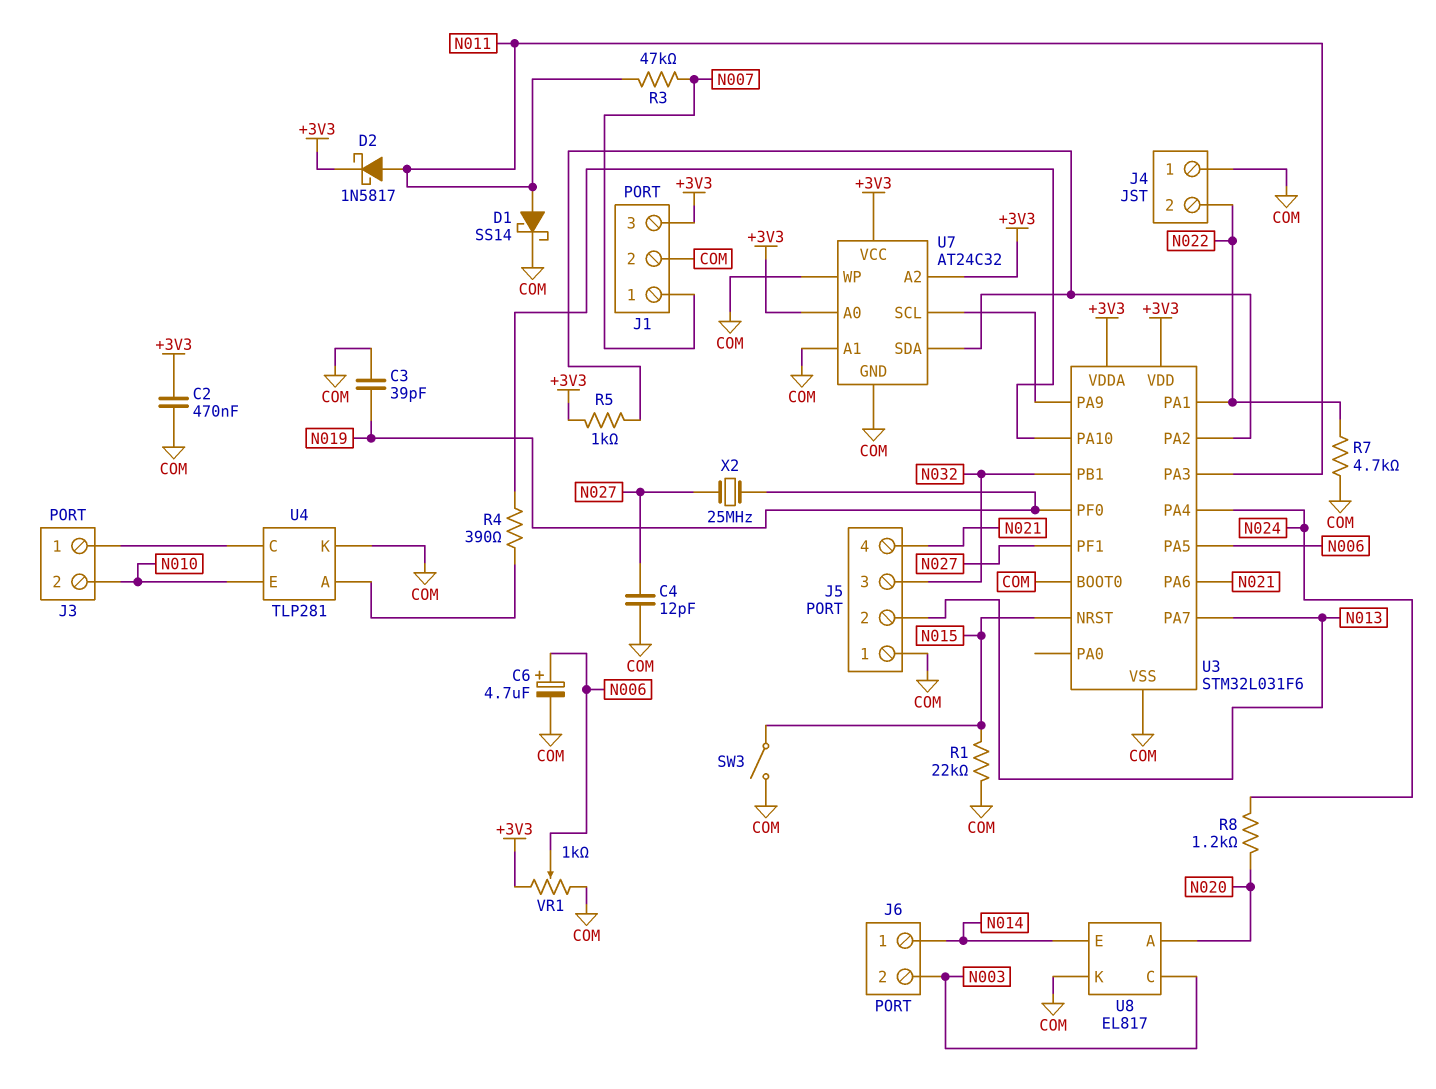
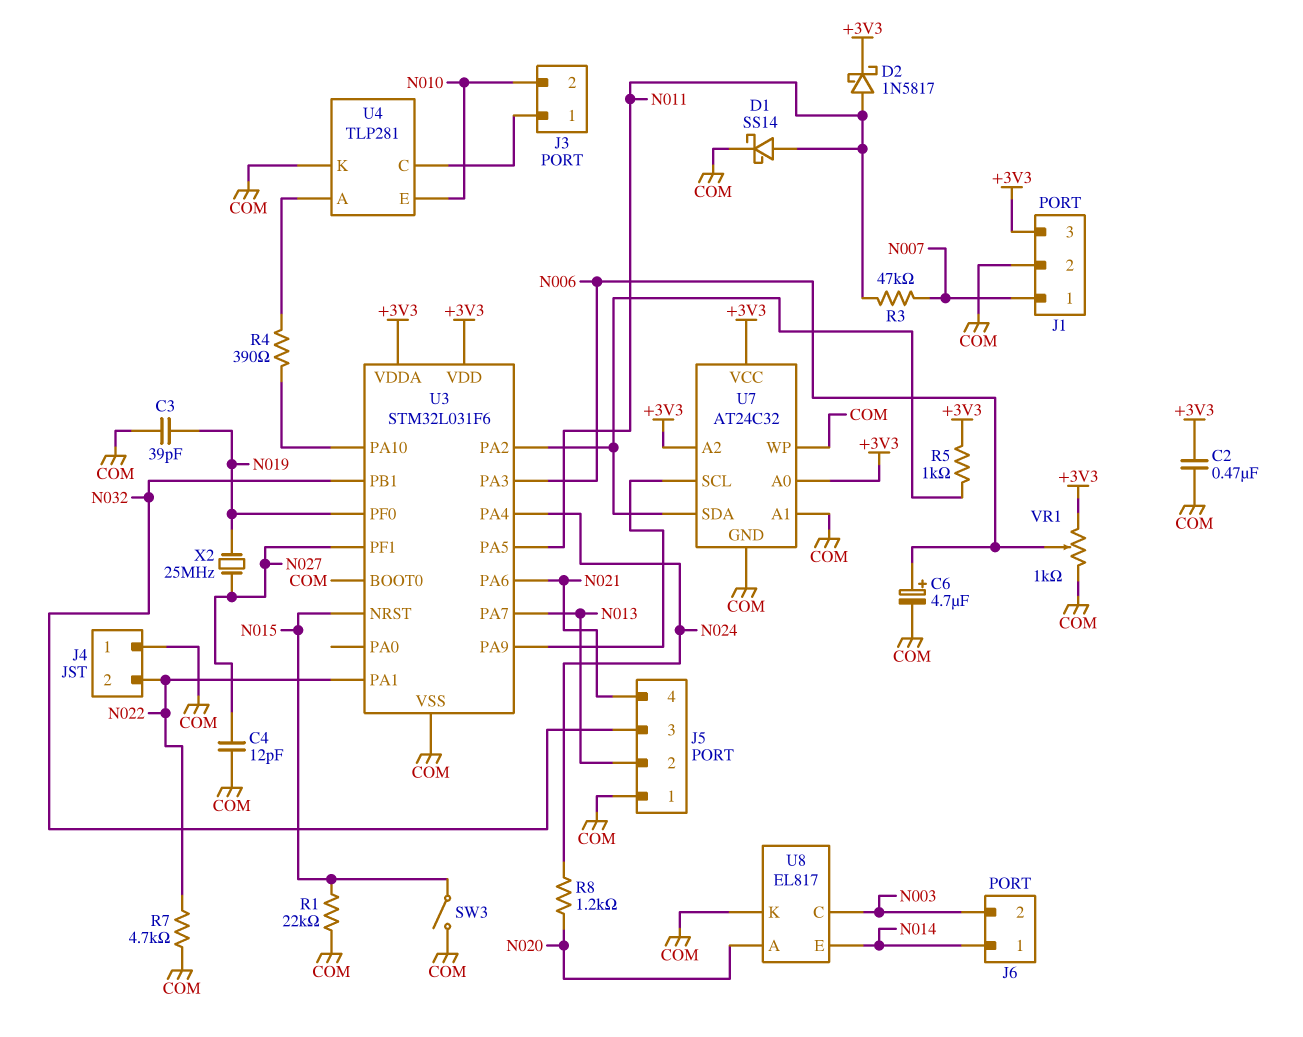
U3 pin PA3: N011 -> N006
U3 pin PA5: N006 -> N011

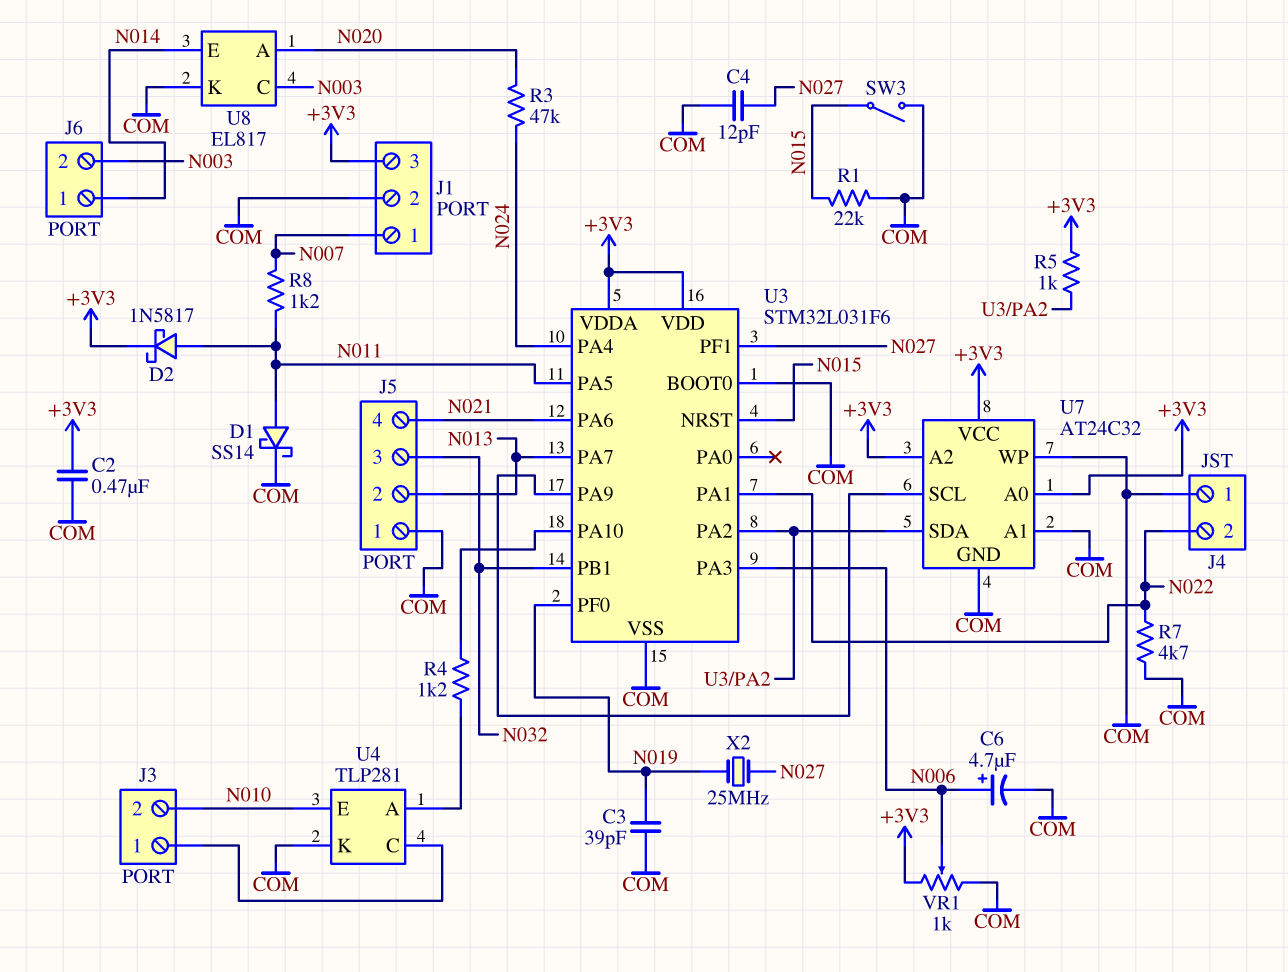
R3: 47k (N007, N011) -> 47k (N020, N024)
R4: 390 (U3/PA10, U4/A) -> 1.2k (U3/PA10, U4/A)
R8: 1.2k (N020, N024) -> 1.2k (N007, N011)

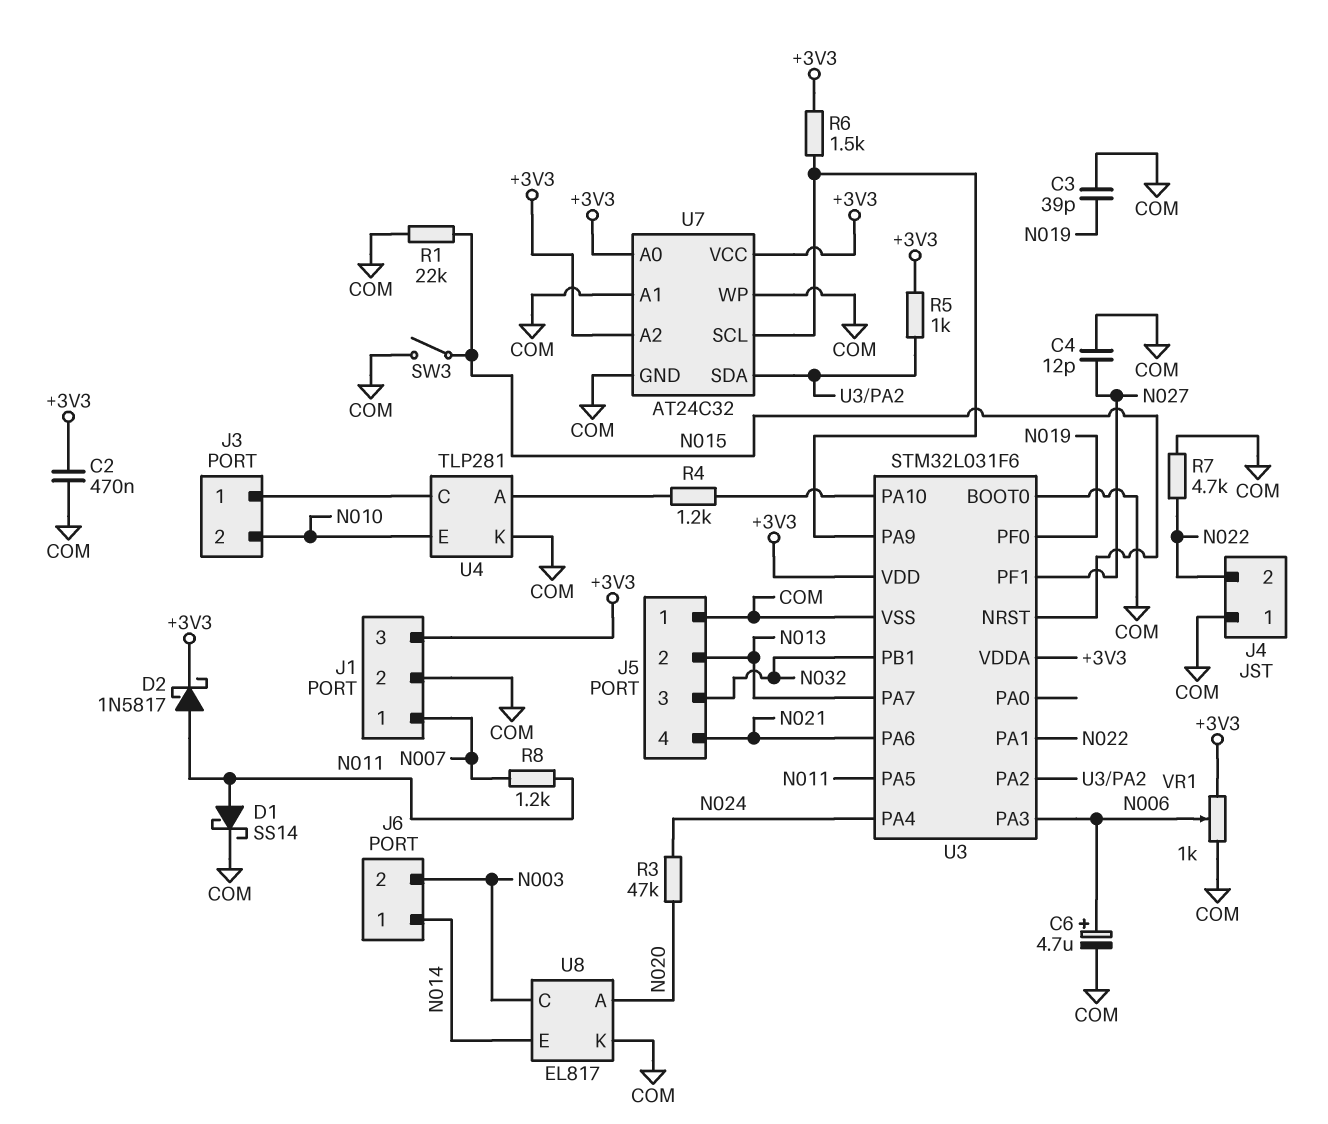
R6: none -> 1.5k (+3V3, U3/PA9)
X2: 25MHz (N019, N027) -> none

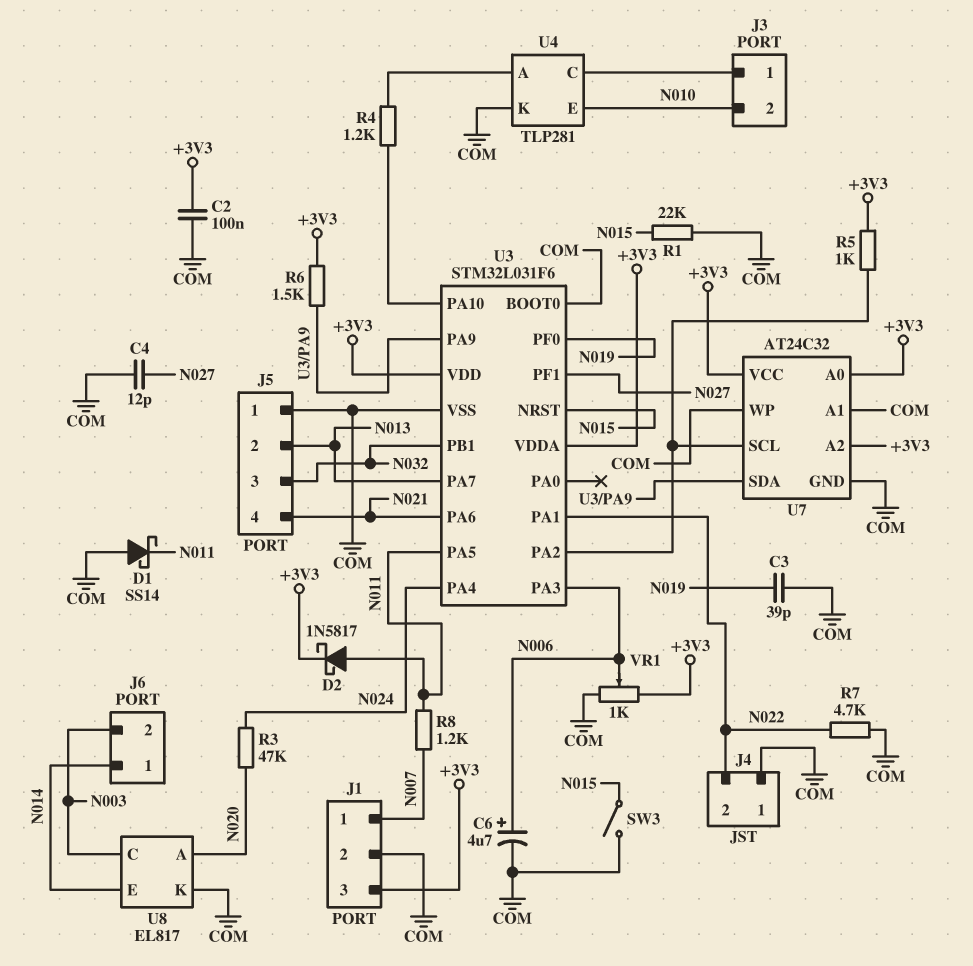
C2: 470nF (+3V3, COM) -> 100nF (+3V3, COM)
D1: schottky SS14 (A N011, K COM) -> schottky SS14 (A COM, K N011)
U7 pin SCL: U3/PA9 -> U3/PA2
U7 pin SDA: U3/PA2 -> U3/PA9

